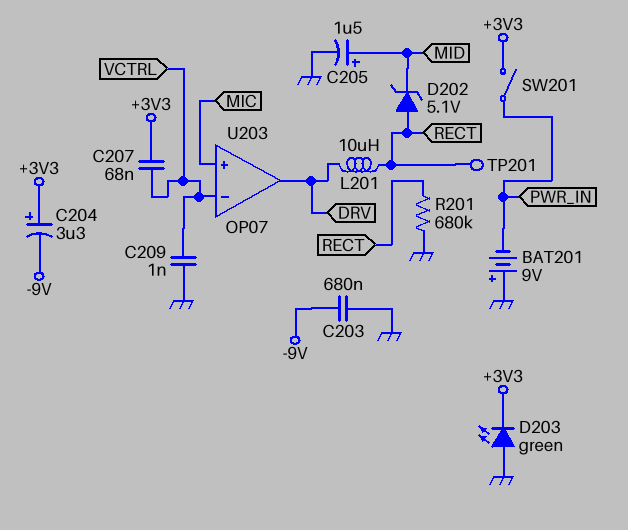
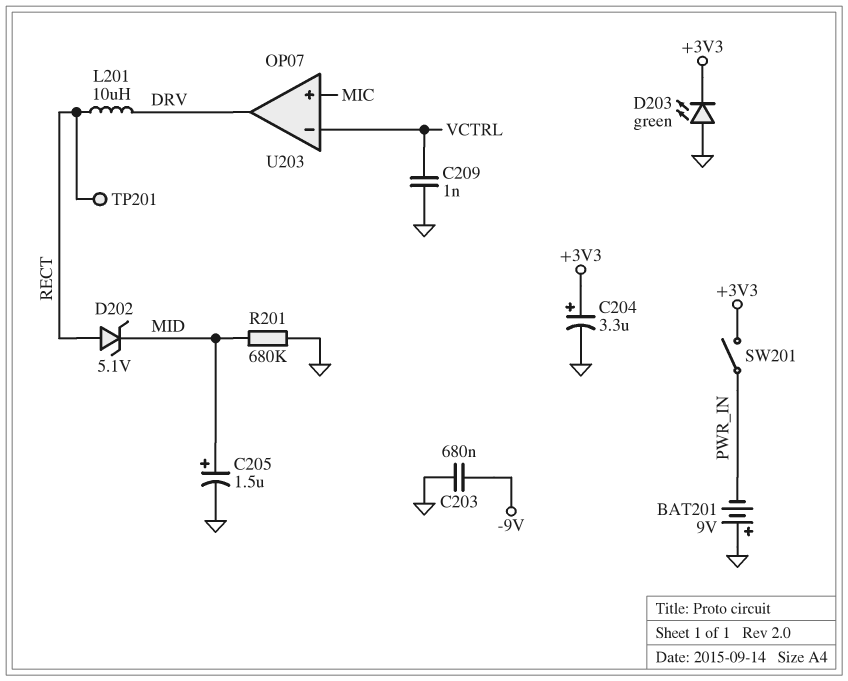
C204: 3.3uF (plus +3V3, minus -9V) -> 3.3uF (plus +3V3, minus GND)
C207: 68nF (+3V3, VCTRL) -> none
R201: 680k (GND, RECT) -> 680k (GND, MID)

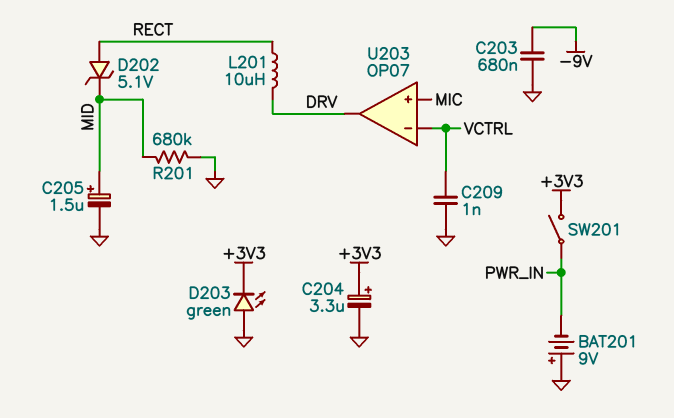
TP201: test point (RECT) -> none

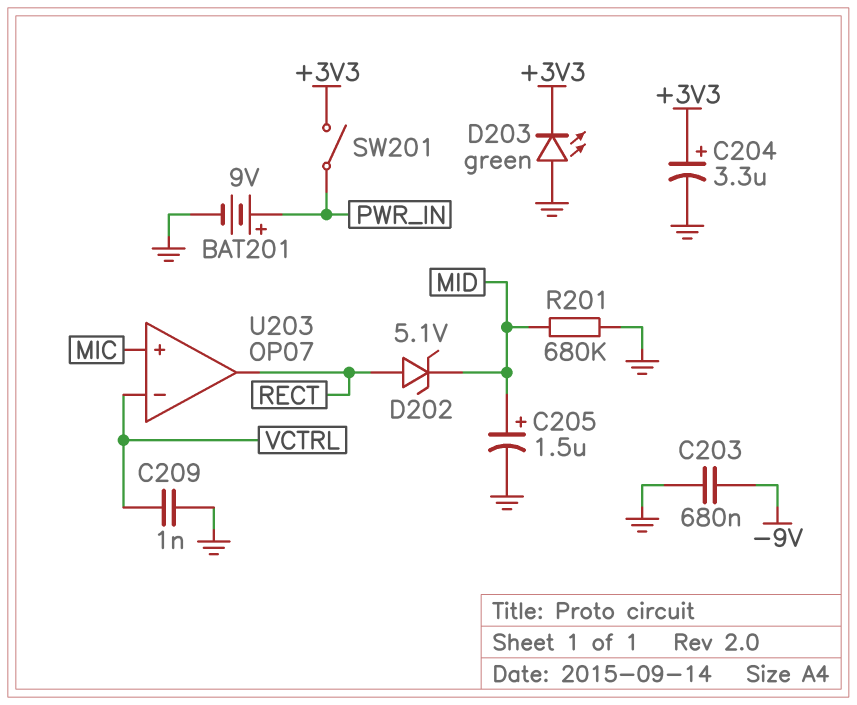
BAT201: 9V (plus GND, minus PWR_IN) -> 9V (plus PWR_IN, minus GND)
L201: 10uH (DRV, RECT) -> none
U203 pin out: DRV -> RECT

